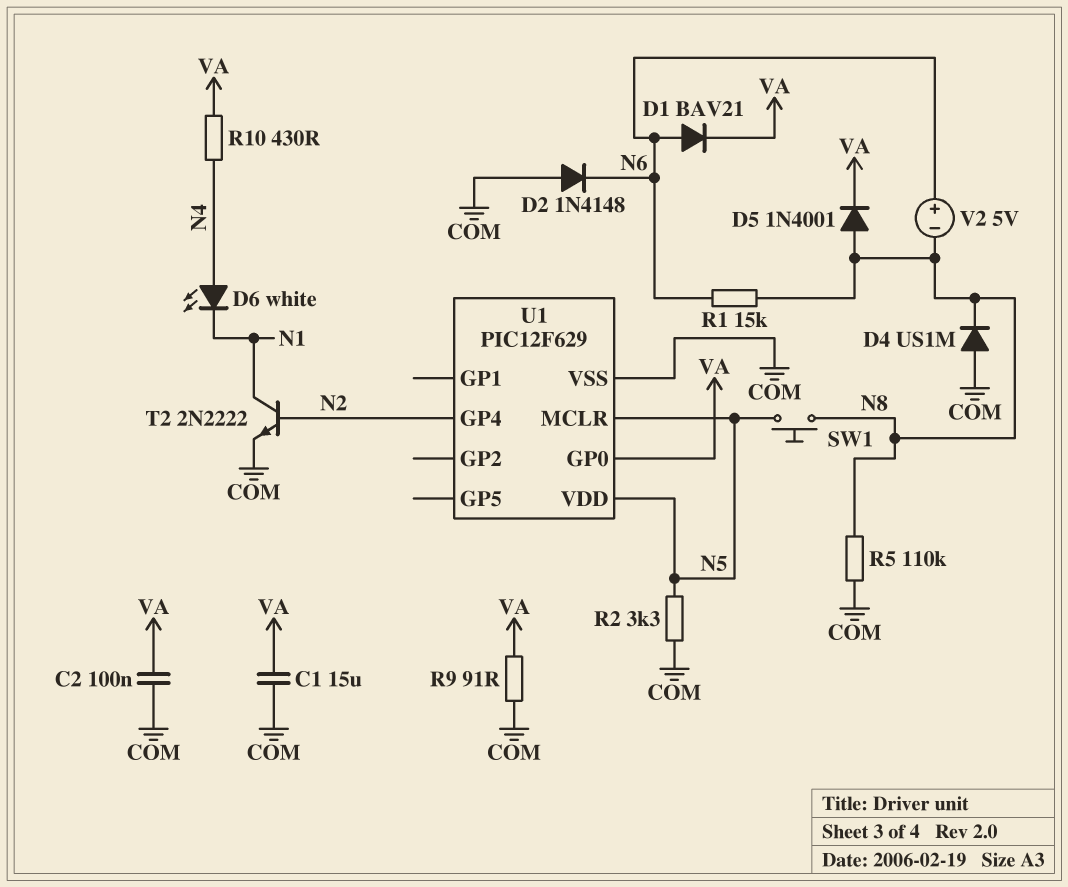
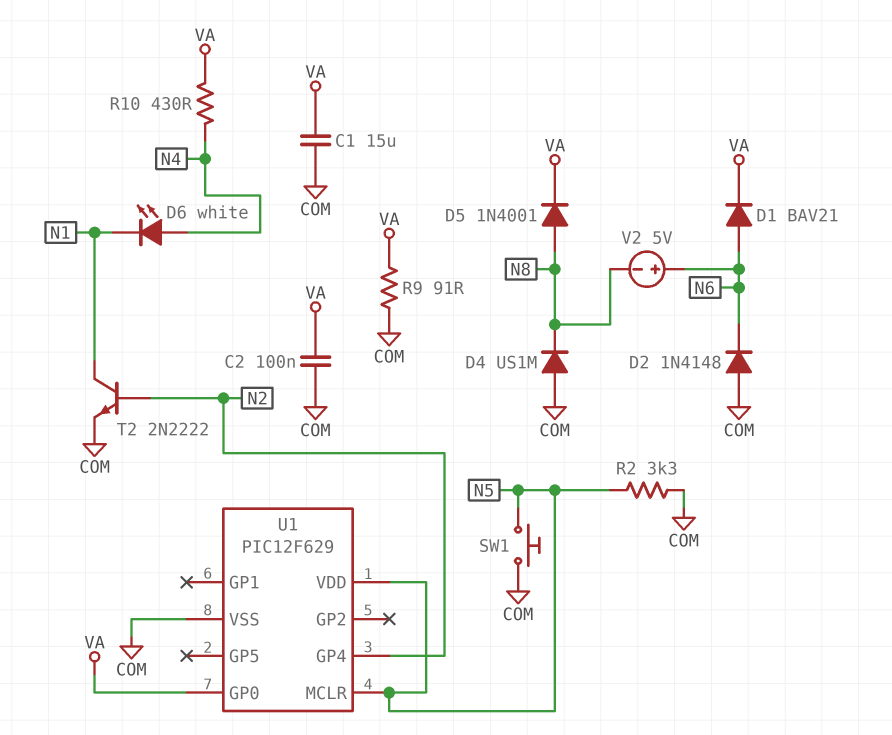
R1: 15k (N6, N8) -> none
R5: 110k (COM, N8) -> none
SW1: button (N5, N8) -> button (COM, N5)

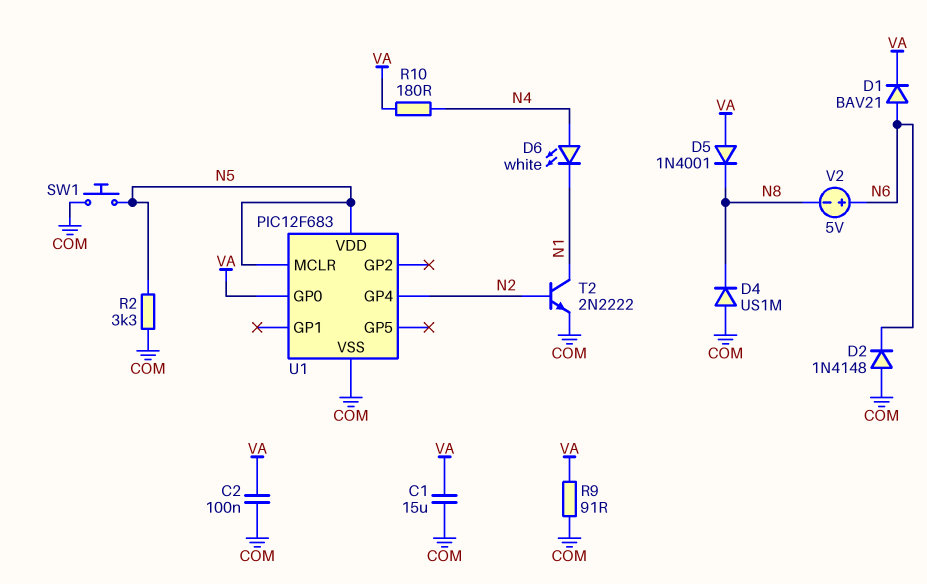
D5: diode 1N4001 (A N8, K VA) -> diode 1N4001 (A VA, K N8)
R10: 430 (N4, VA) -> 180 (N4, VA)
U1: PIC12F629 -> PIC12F683

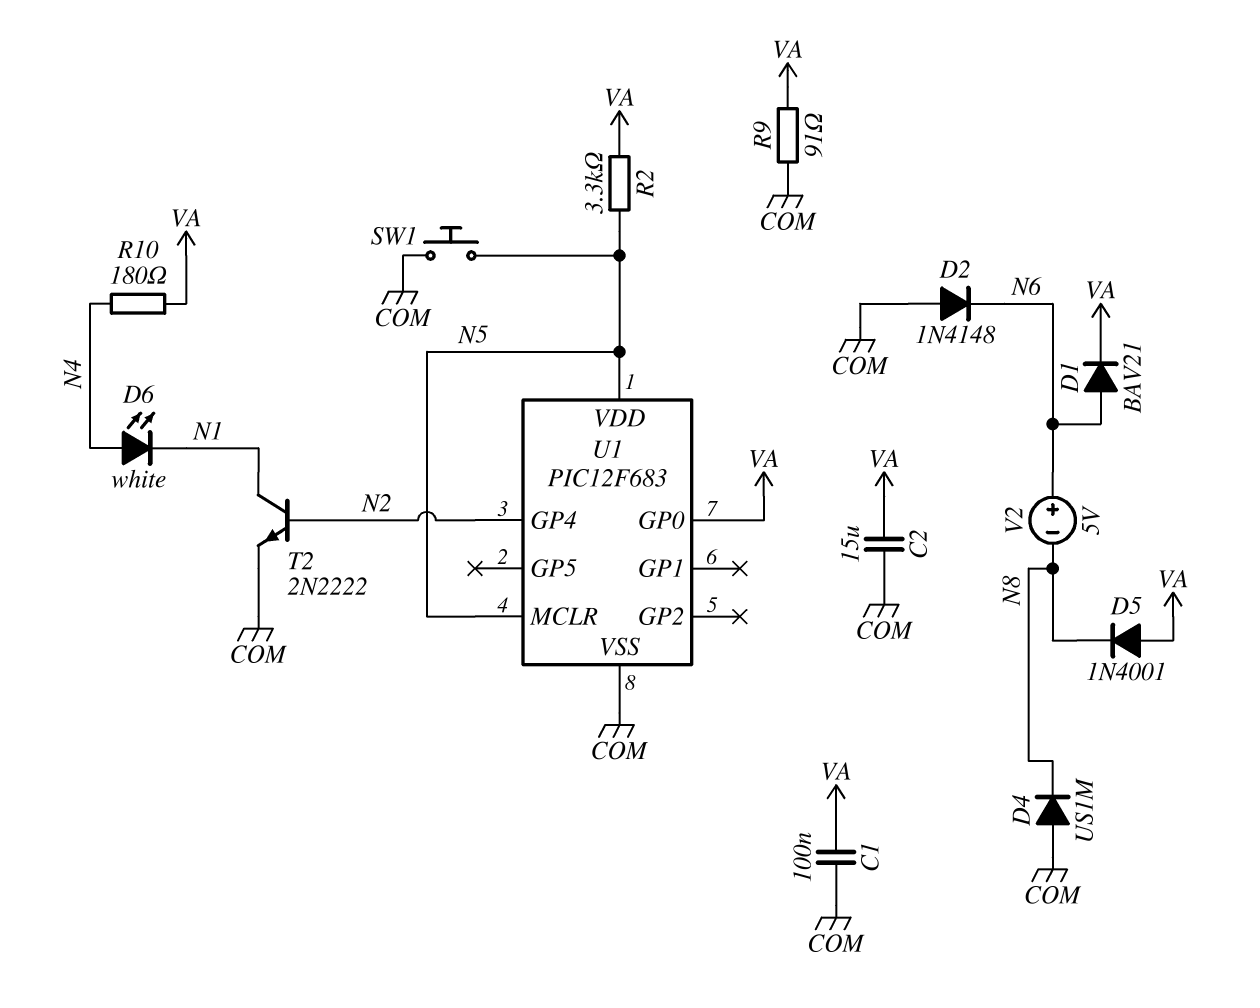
C1: 15uF (COM, VA) -> 100nF (COM, VA)
C2: 100nF (COM, VA) -> 15uF (COM, VA)
R2: 3.3k (COM, N5) -> 3.3k (N5, VA)

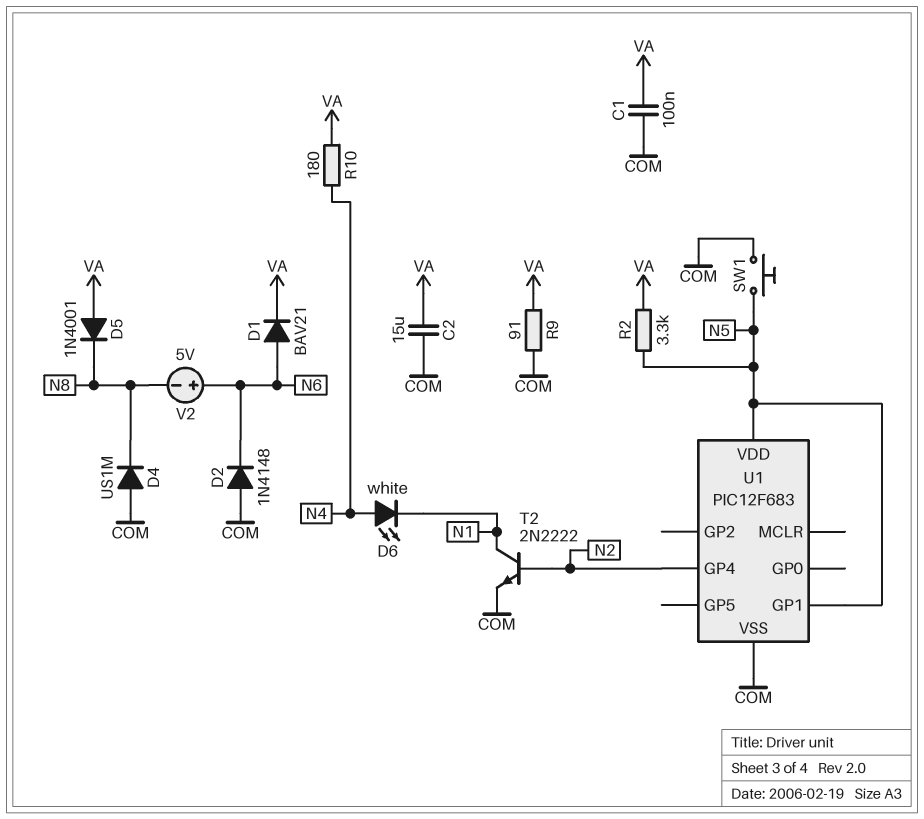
U1 pin GP0: VA -> none
U1 pin GP1: none -> N5
U1 pin MCLR: N5 -> none

